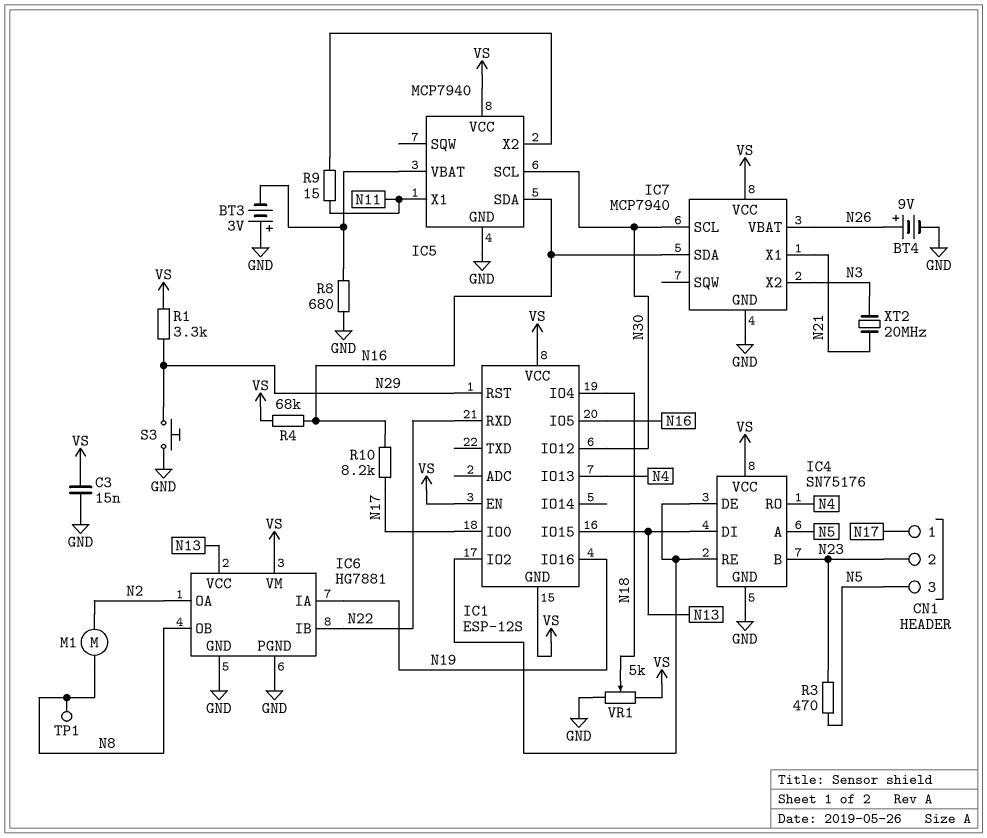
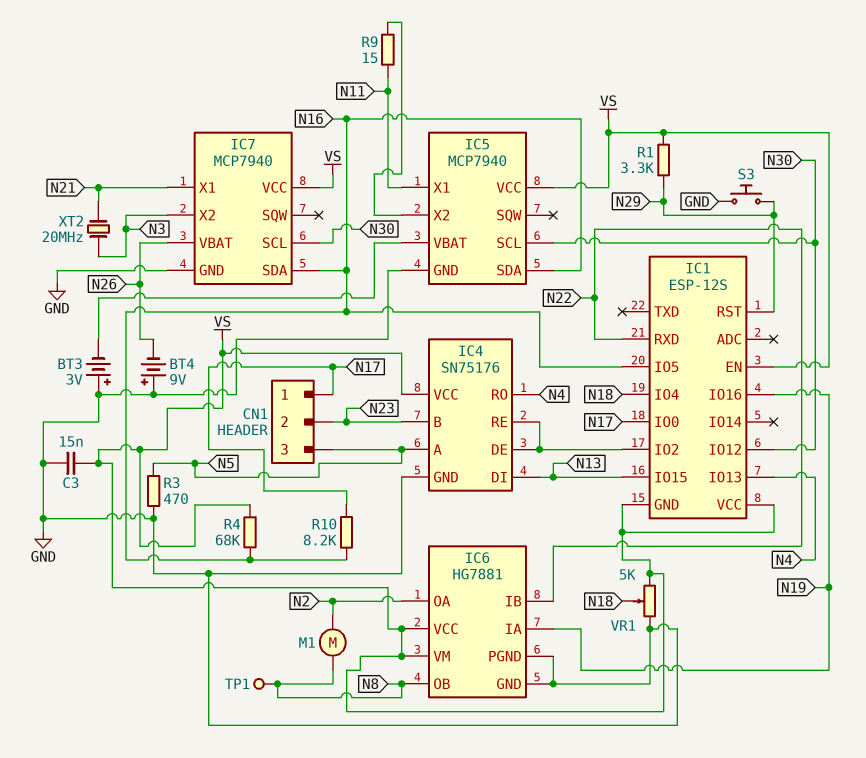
BT4: 9V (plus N26, minus GND) -> 9V (plus GND, minus N26)
IC6 pin VCC: N13 -> VS
R3: 470 (N5, N23) -> 470 (GND, N5)
R8: 680 (GND, IC5/VBAT) -> none

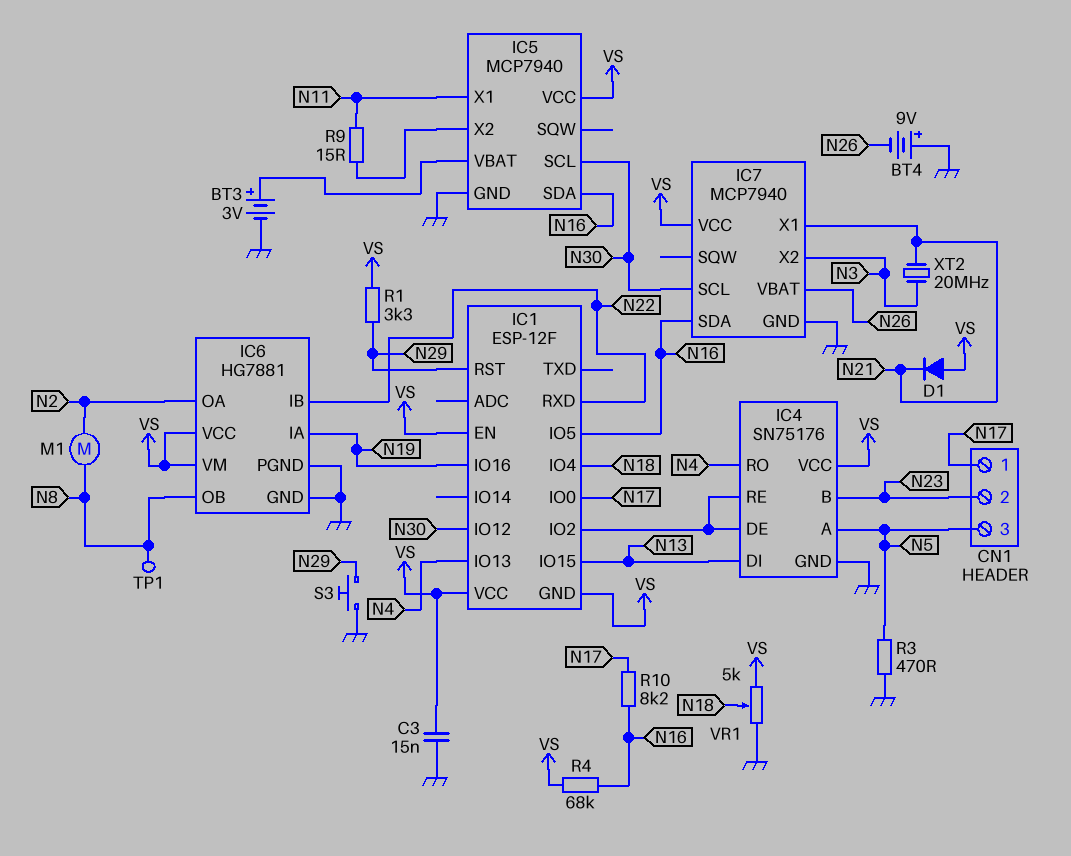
BT3: 3V (plus GND, minus IC5/VBAT) -> 3V (plus IC5/VBAT, minus GND)
D1: none -> diode (A VS, K N21)
IC1: ESP-12S -> ESP-12F

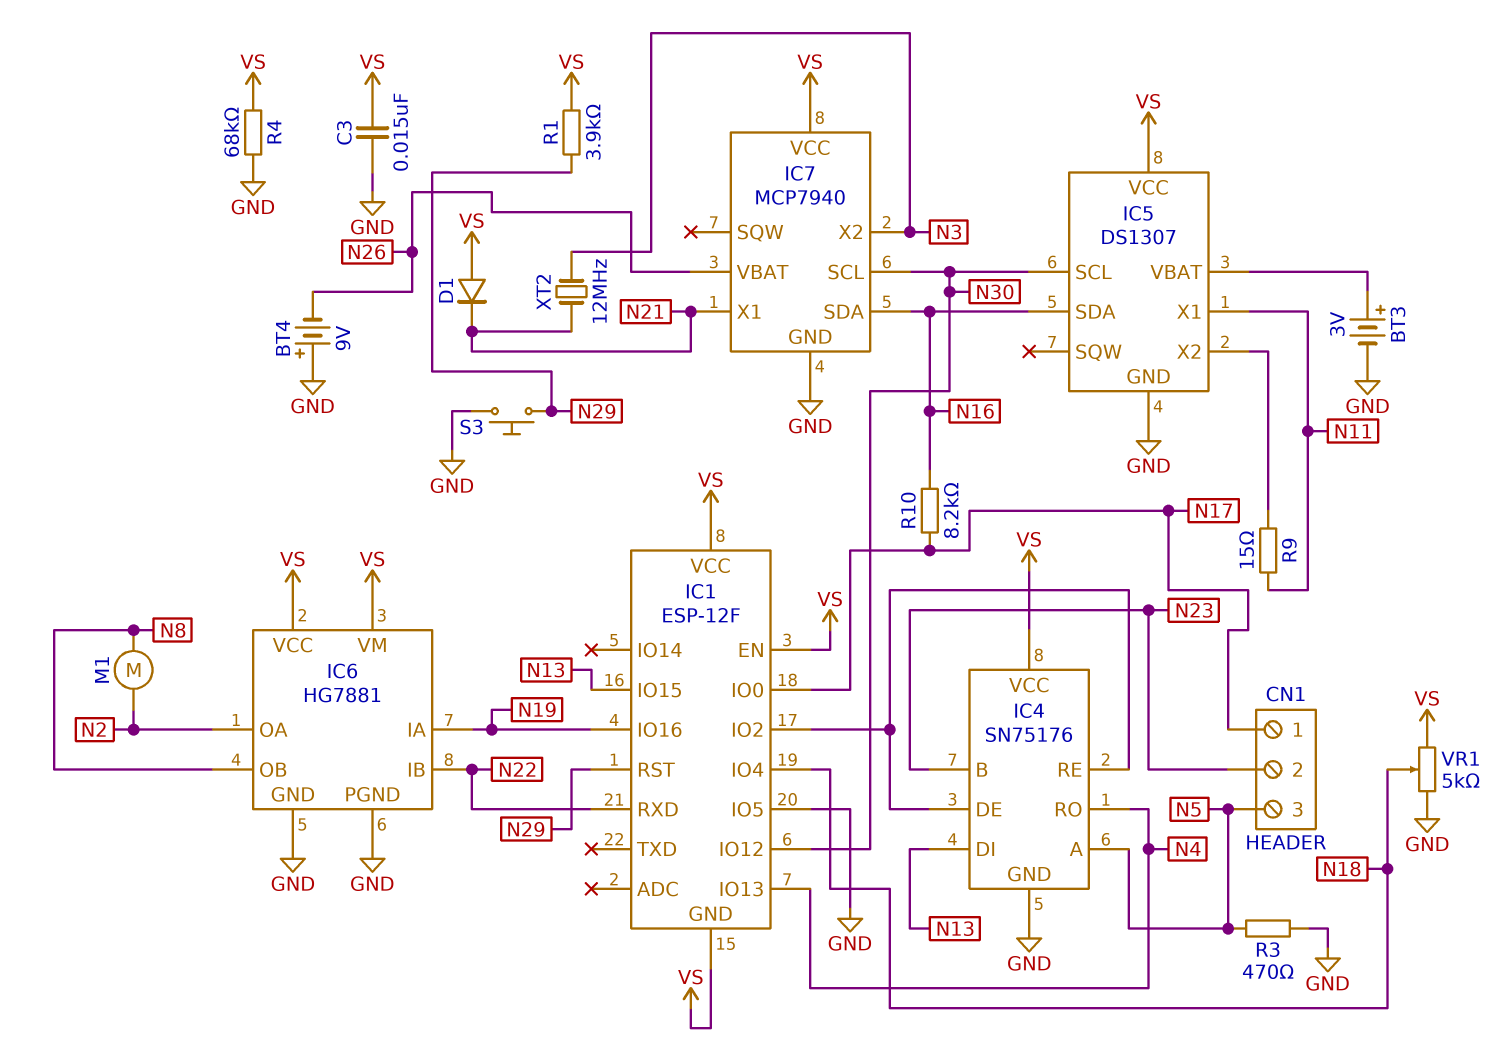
IC1 pin IO5: N16 -> GND
IC5: MCP7940 -> DS1307
R1: 3.3k (N29, VS) -> 3.9k (N29, VS)
R4: 68k (N16, VS) -> 68k (GND, VS)
TP1: test point (N8) -> none
XT2: 20MHz (N3, N21) -> 12MHz (N3, N21)

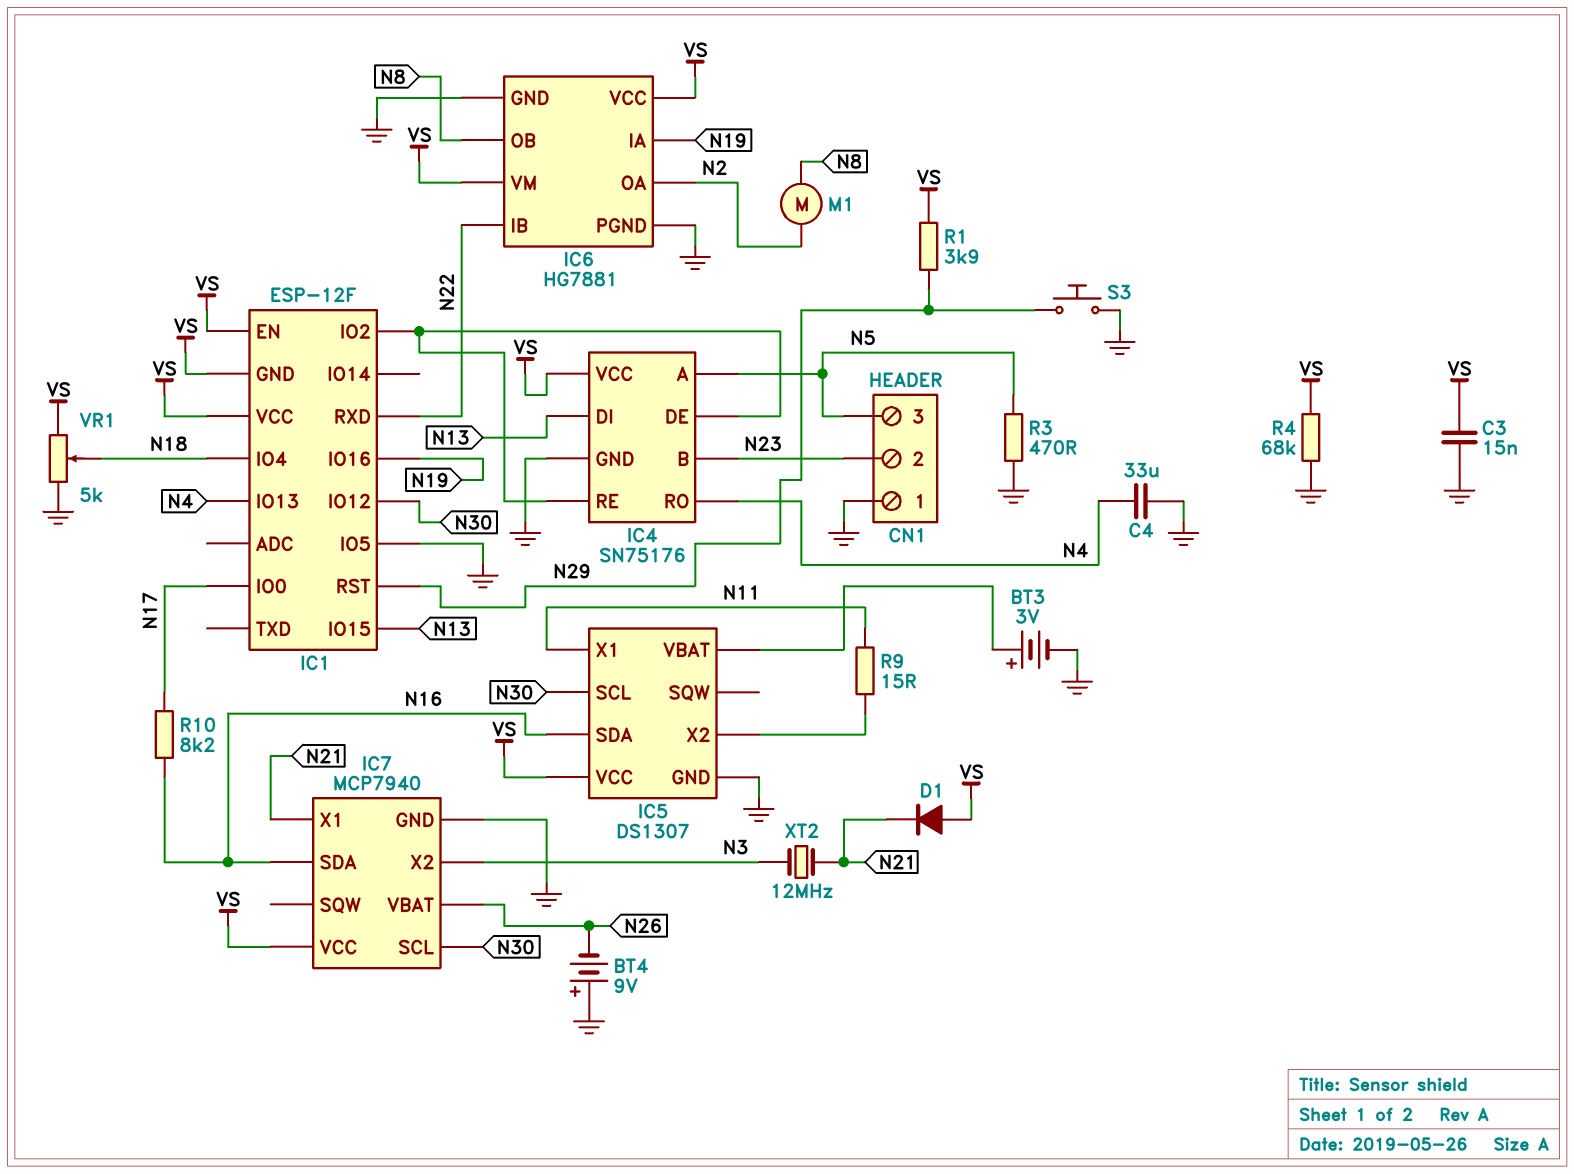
C4: none -> 33uF (GND, N4)
CN1 pin 1: N17 -> GND

